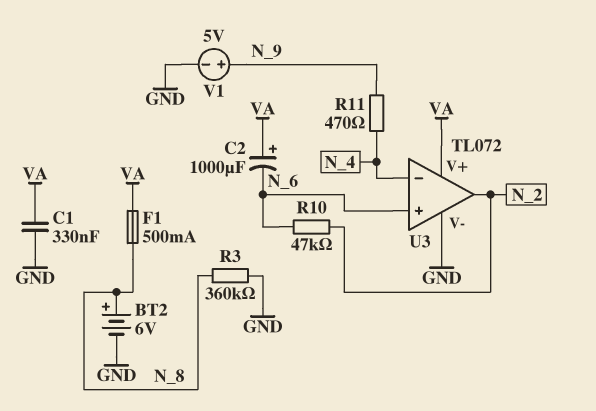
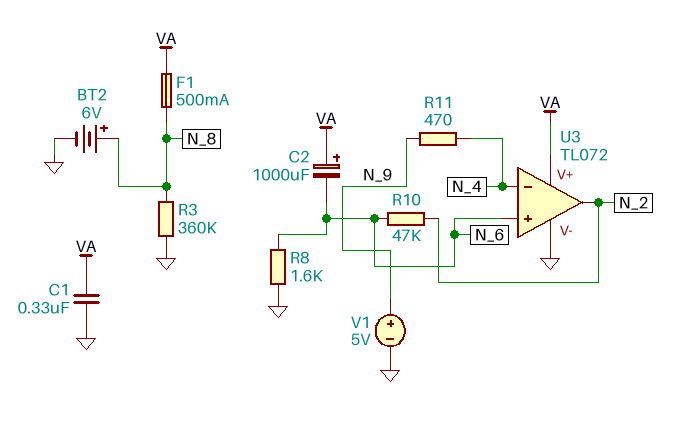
R8: none -> 1.6k (GND, N_6)

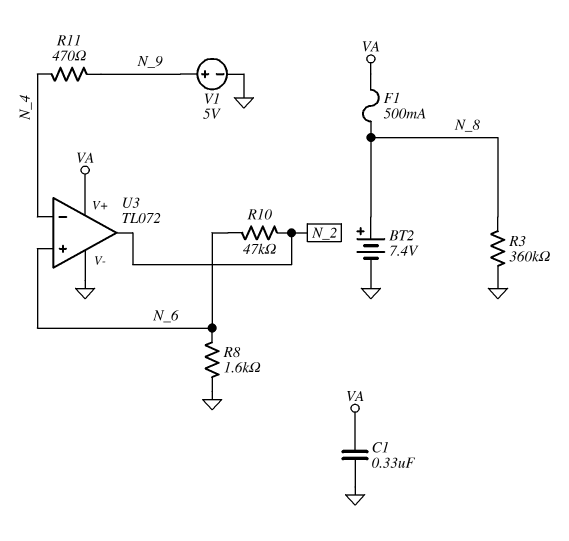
BT2: 6V (plus N_8, minus GND) -> 7.4V (plus N_8, minus GND)
C2: 1000uF (plus VA, minus N_6) -> none

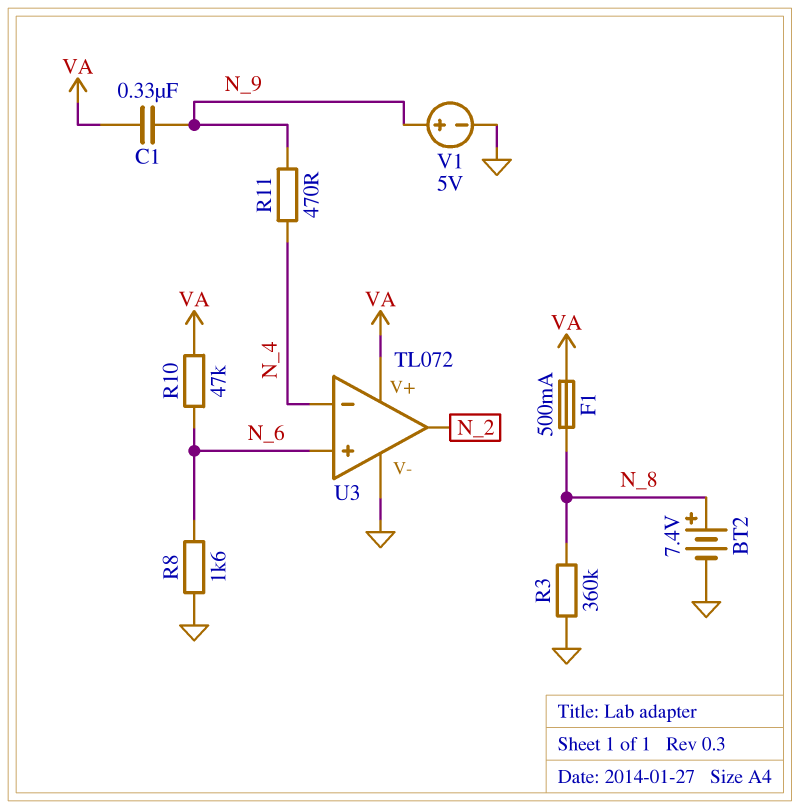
C1: 330nF (GND, VA) -> 330nF (N_9, VA)
R10: 47k (N_2, N_6) -> 47k (N_6, VA)

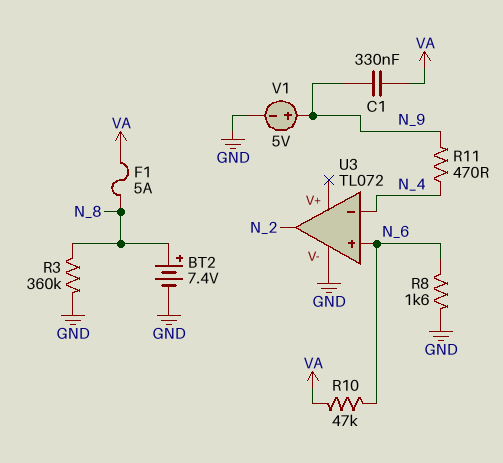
F1: 500mA (N_8, VA) -> 5A (N_8, VA)
U3 pin V+: VA -> none

